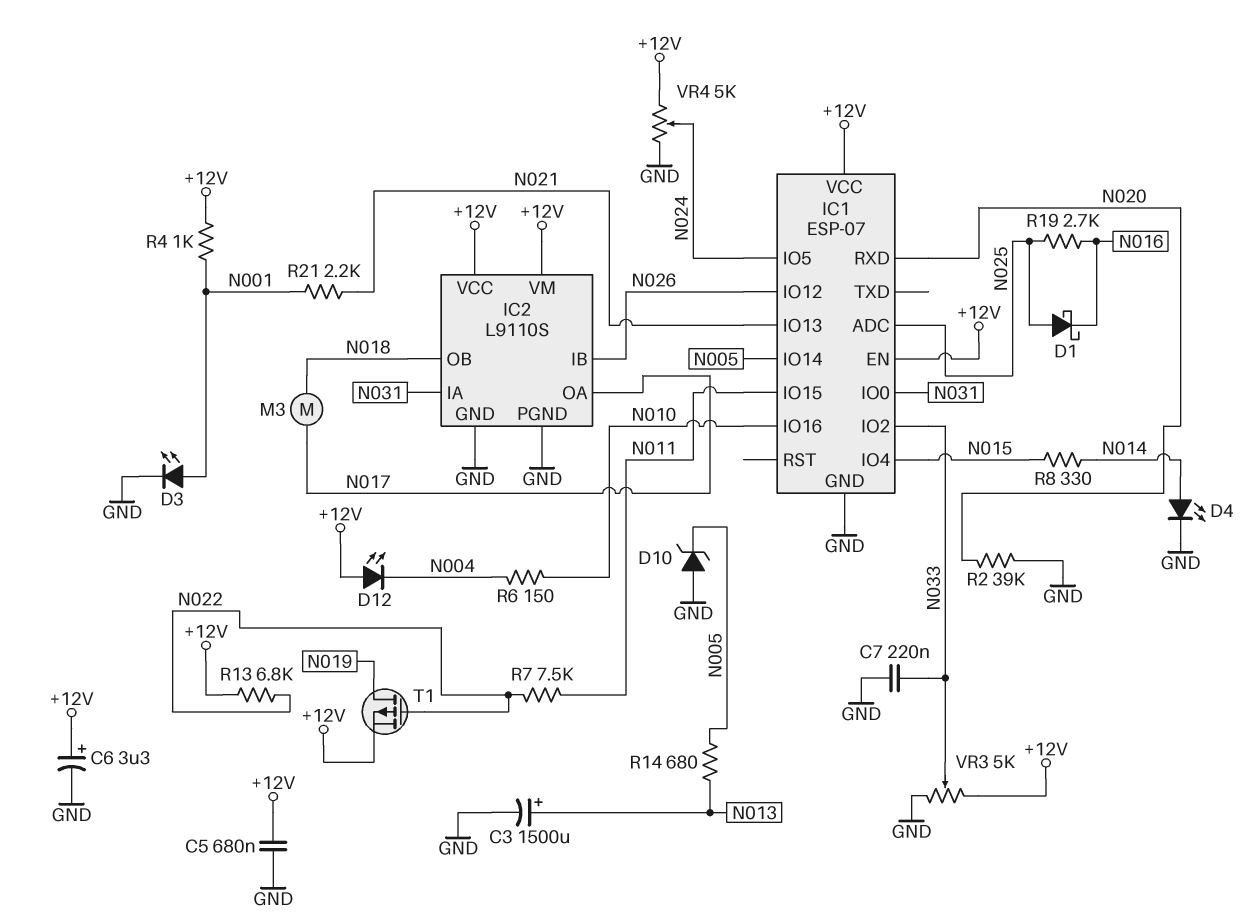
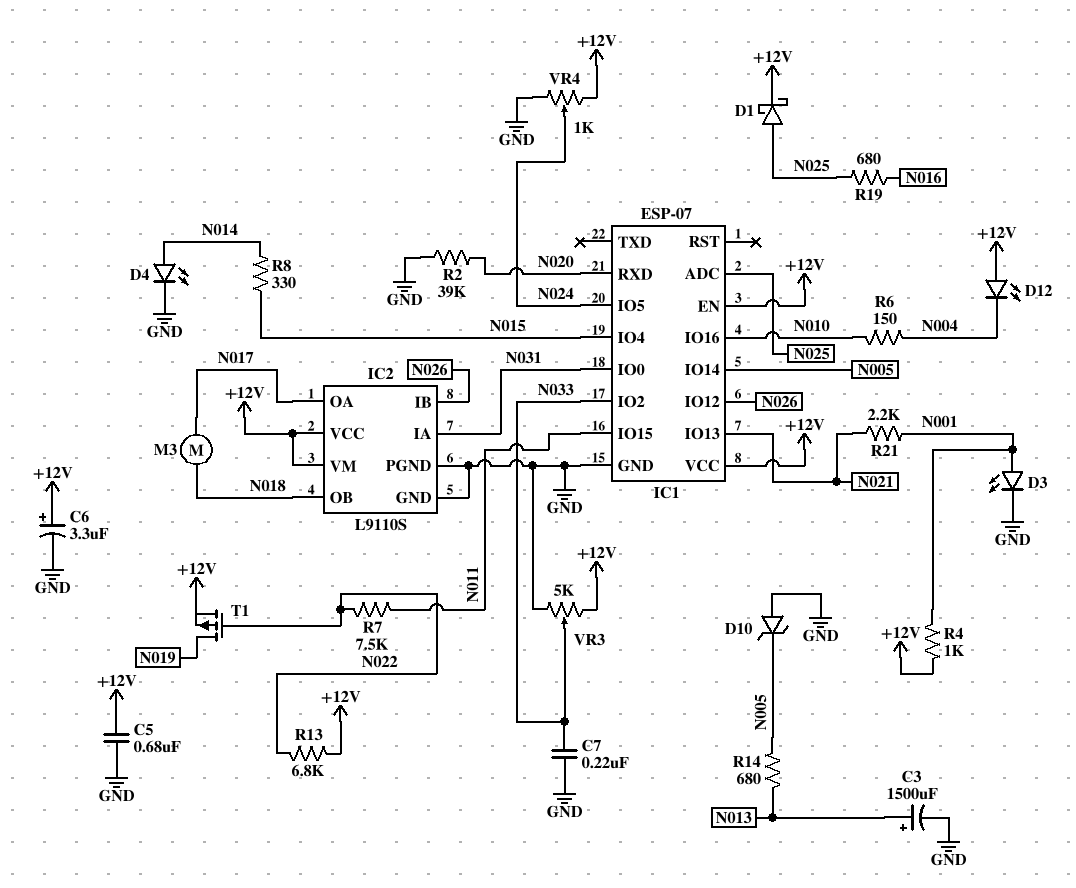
D1: schottky (A N025, K N016) -> schottky (A N025, K +12V)
R19: 2.7k (N016, N025) -> 680 (N016, N025)
VR4: 5k (+12V, GND, wiper N024) -> 1k (+12V, GND, wiper N024)

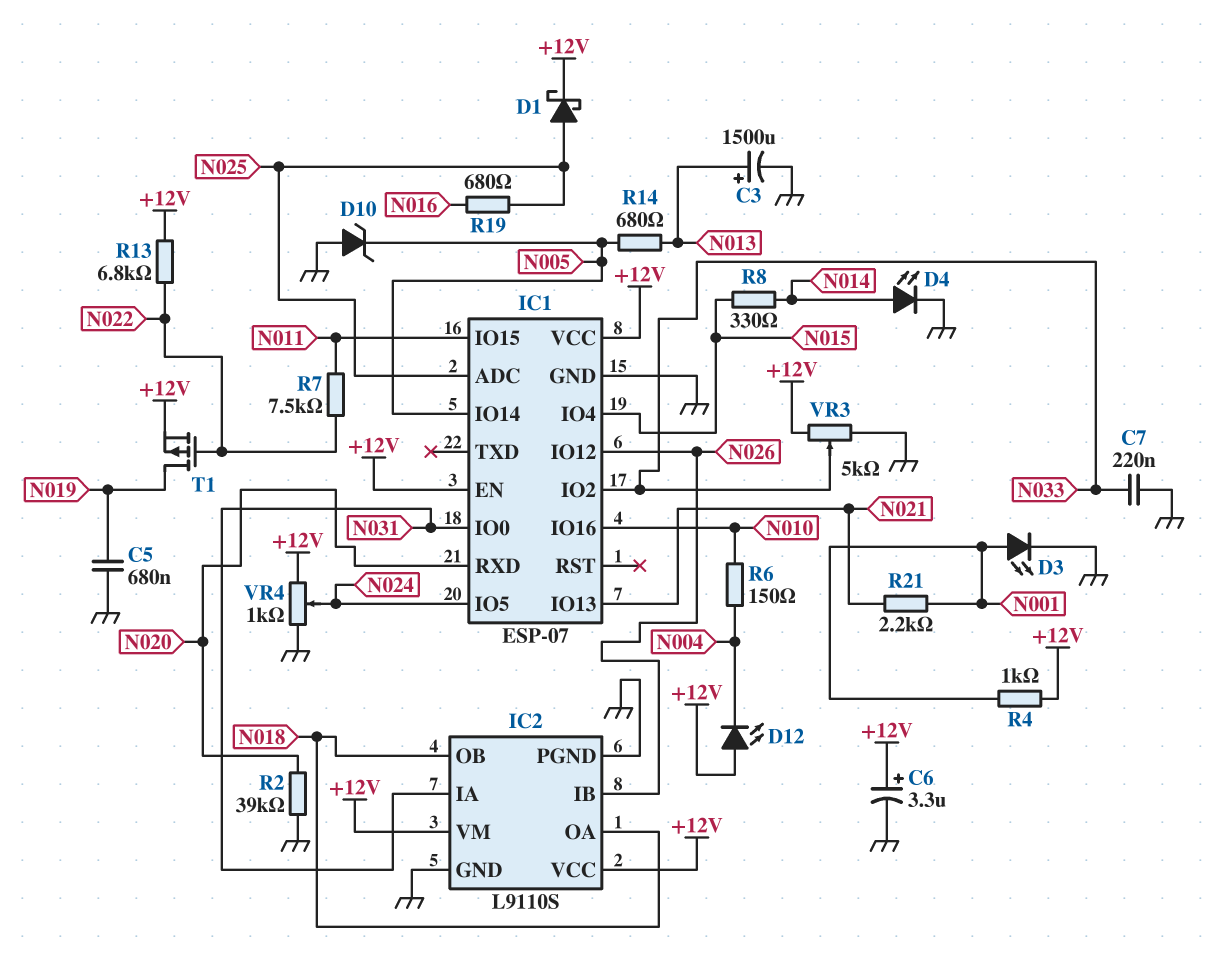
C5: 680nF (+12V, GND) -> 680nF (GND, N019)
IC2 pin OA: N017 -> N018
M3: motor (N017, N018) -> none

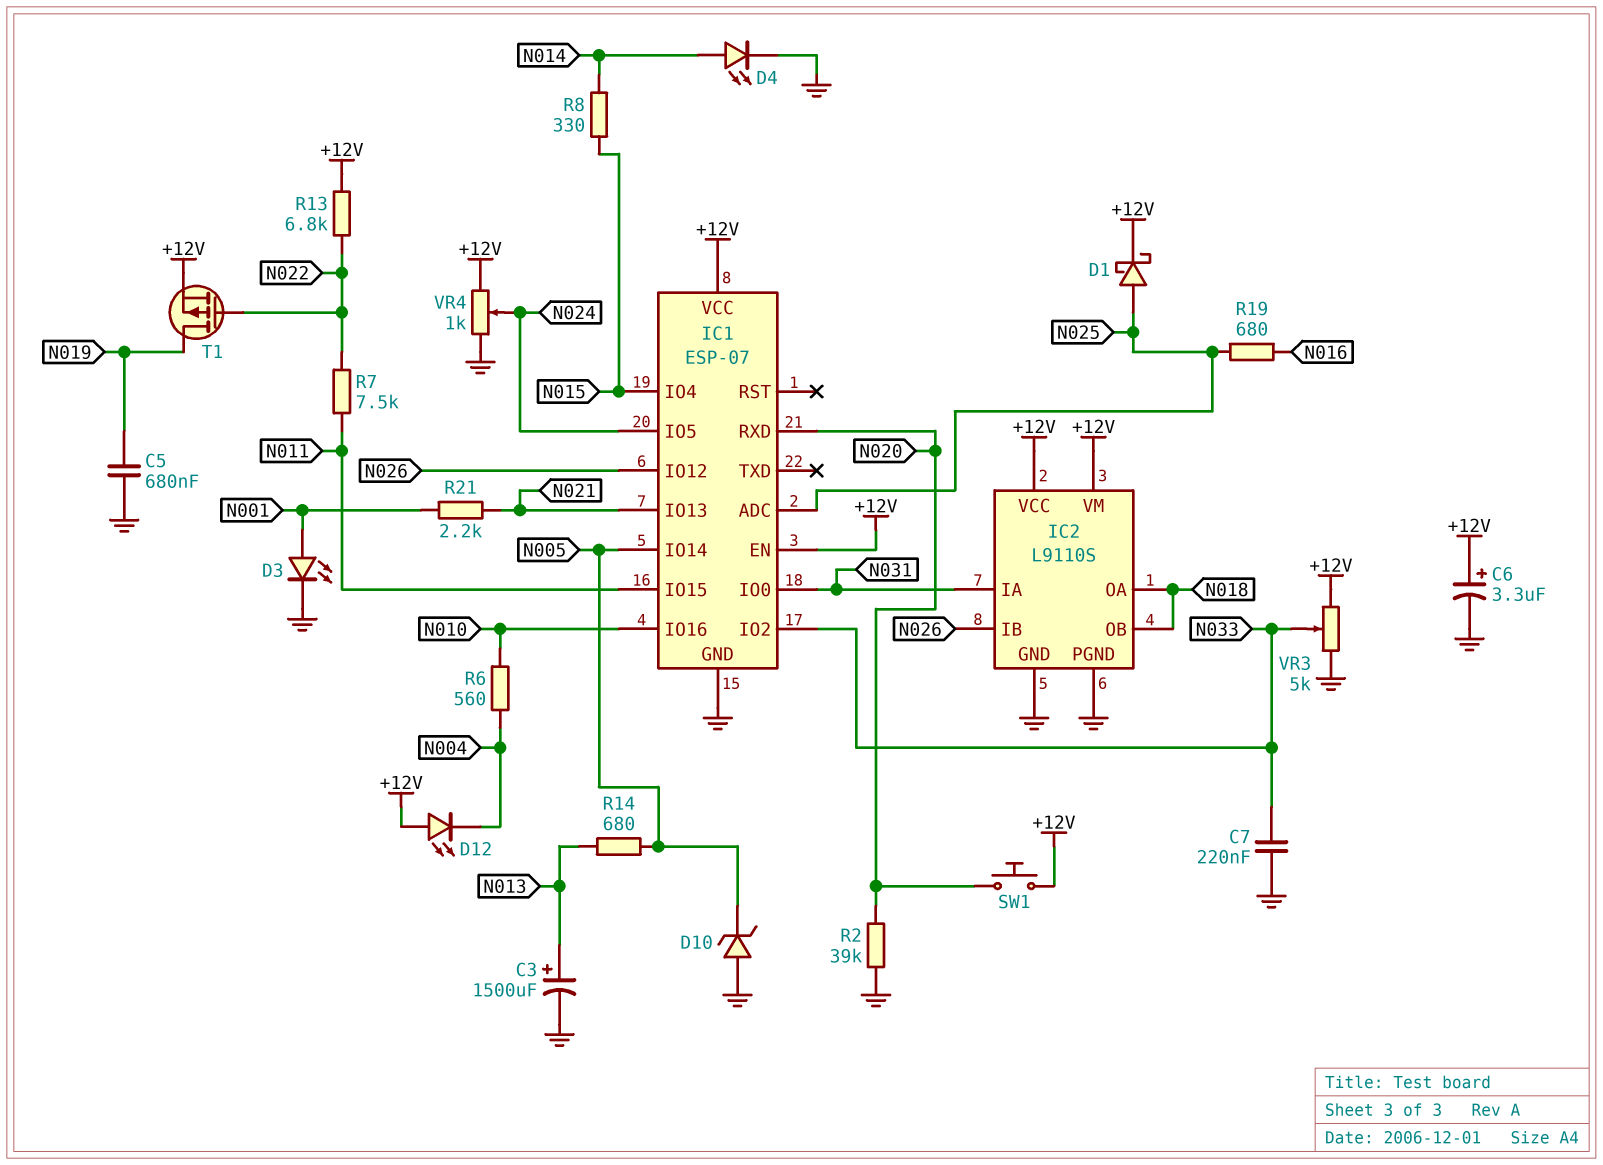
R4: 1k (+12V, N001) -> none
R6: 150 (N004, N010) -> 560 (N004, N010)
SW1: none -> button (+12V, N020)

